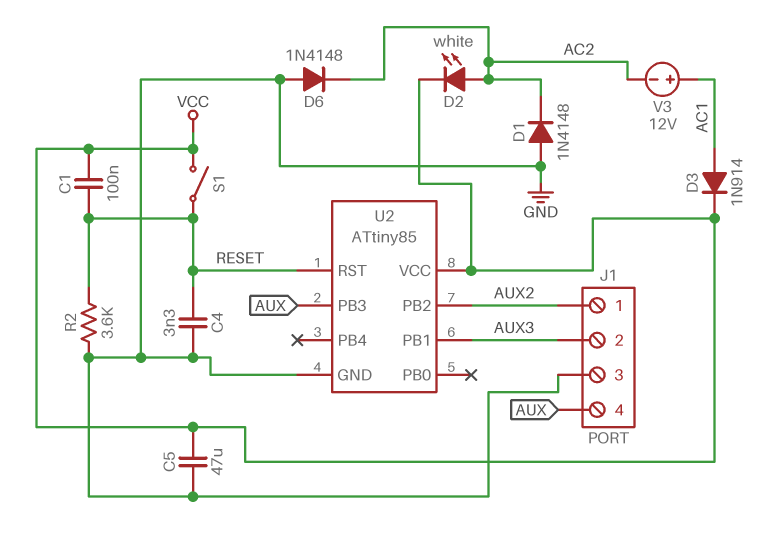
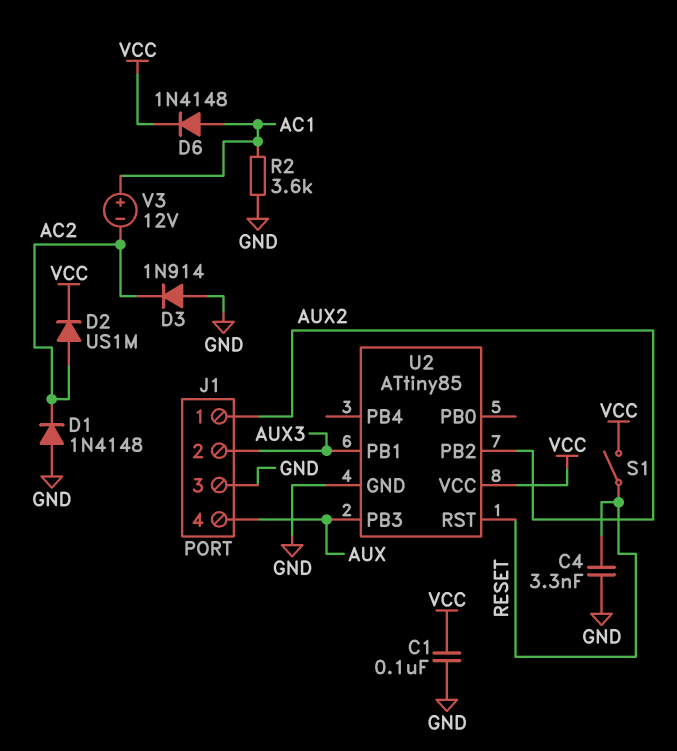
C1: 100nF (RESET, VCC) -> 100nF (GND, VCC)
C5: 47uF (GND, VCC) -> none
D2: LED white (A AC2, K VCC) -> diode US1M (A AC2, K VCC)
D3: diode 1N914 (A AC1, K VCC) -> diode 1N914 (A GND, K AC2)
D6: diode 1N4148 (A GND, K AC2) -> diode 1N4148 (A AC1, K VCC)
R2: 3.6k (GND, RESET) -> 3.6k (AC1, GND)

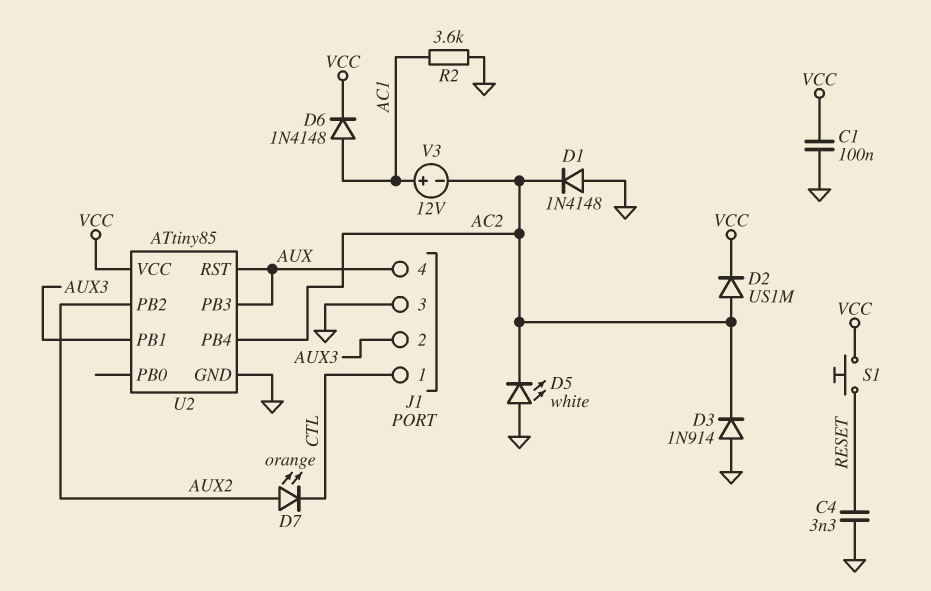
D5: none -> LED white (A GND, K AC2)
D7: none -> LED orange (A AUX2, K CTL)
J1 pin 1: AUX2 -> CTL
S1: switch (RESET, VCC) -> button (RESET, VCC)
U2 pin PB4: none -> AC2
U2 pin RST: RESET -> AUX

